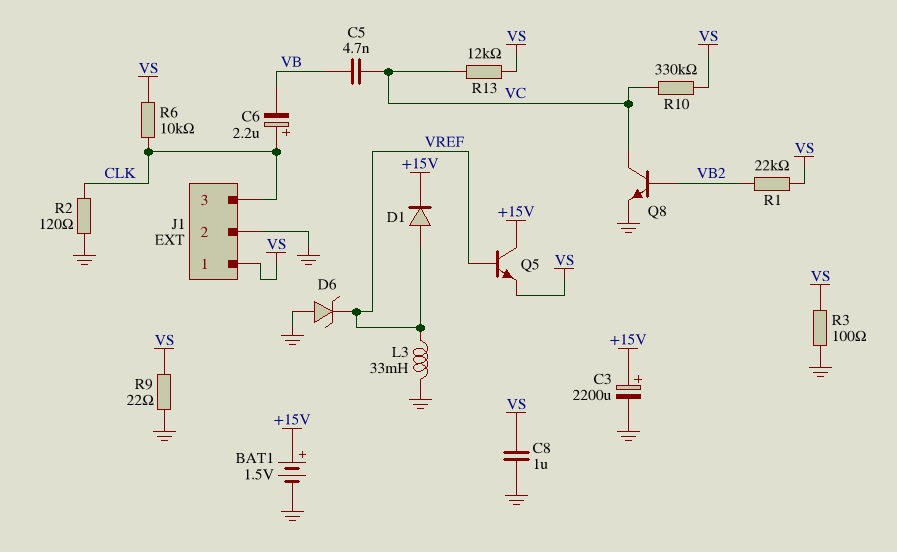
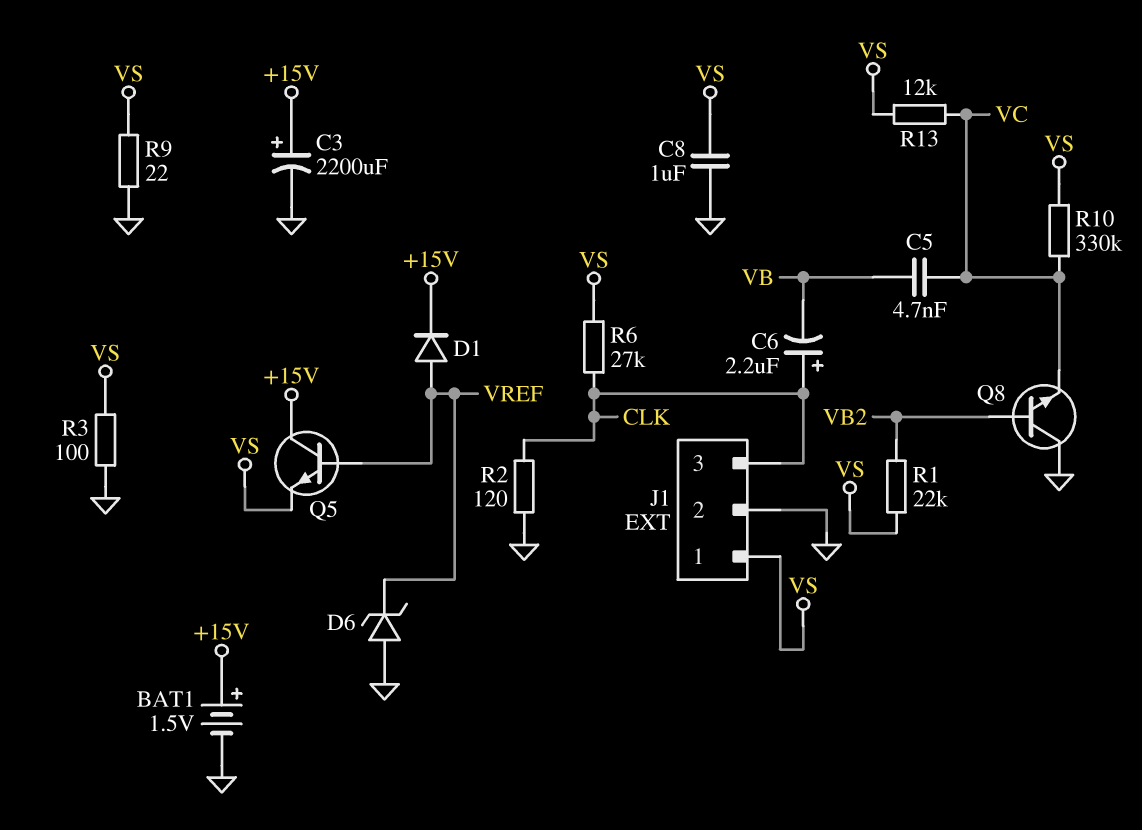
L3: 33mH (GND, VREF) -> none
Q8: NPN (B VB2, C VC, E GND) -> NPN (B VB2, C GND, E VC)
R6: 10k (CLK, VS) -> 27k (CLK, VS)

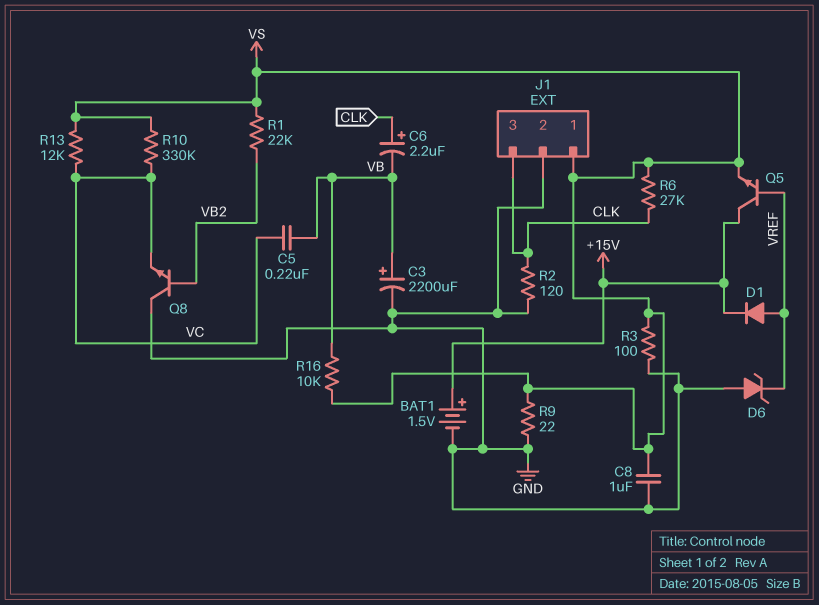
C3: 2200uF (plus +15V, minus GND) -> 2200uF (plus VB, minus GND)
C5: 4.7nF (VB, VC) -> 220nF (VB, VC)
R16: none -> 10k (VB, VS)

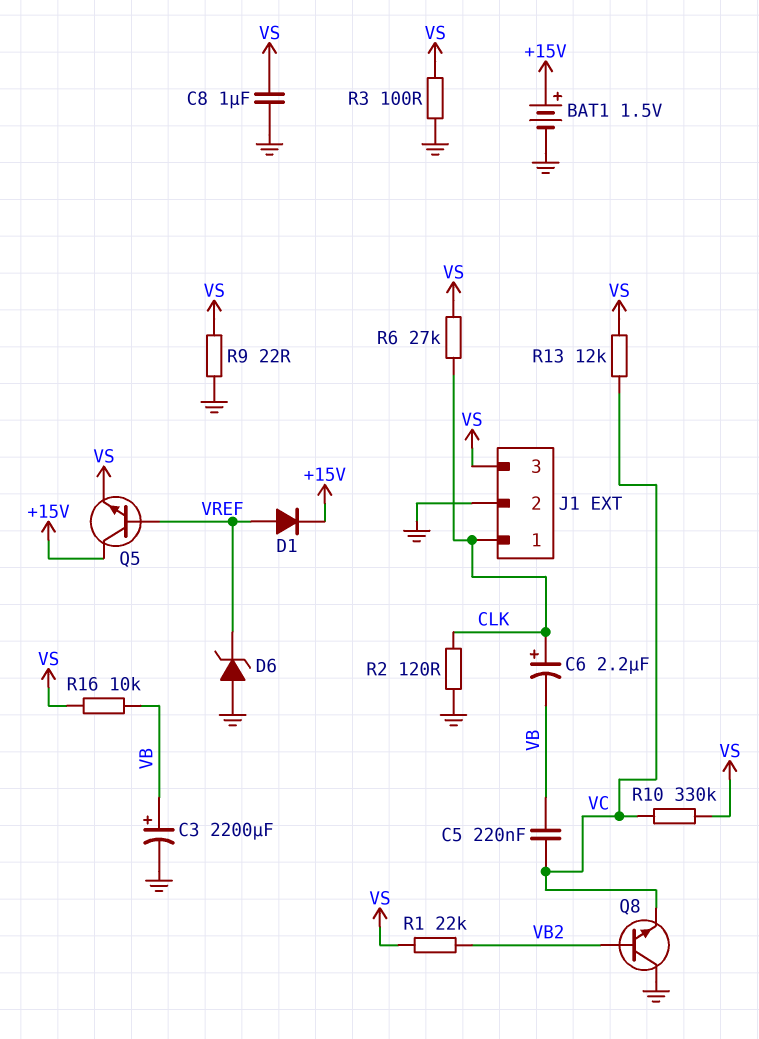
J1 pin 1: VS -> CLK
J1 pin 3: CLK -> VS

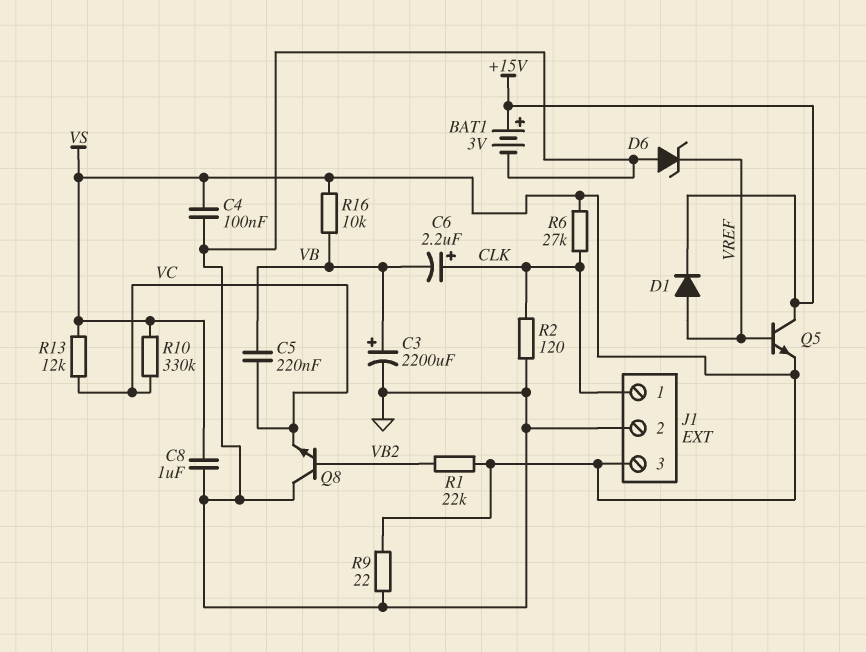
BAT1: 1.5V (plus +15V, minus GND) -> 3V (plus +15V, minus GND)
C4: none -> 100nF (GND, VS)
R3: 100 (GND, VS) -> none

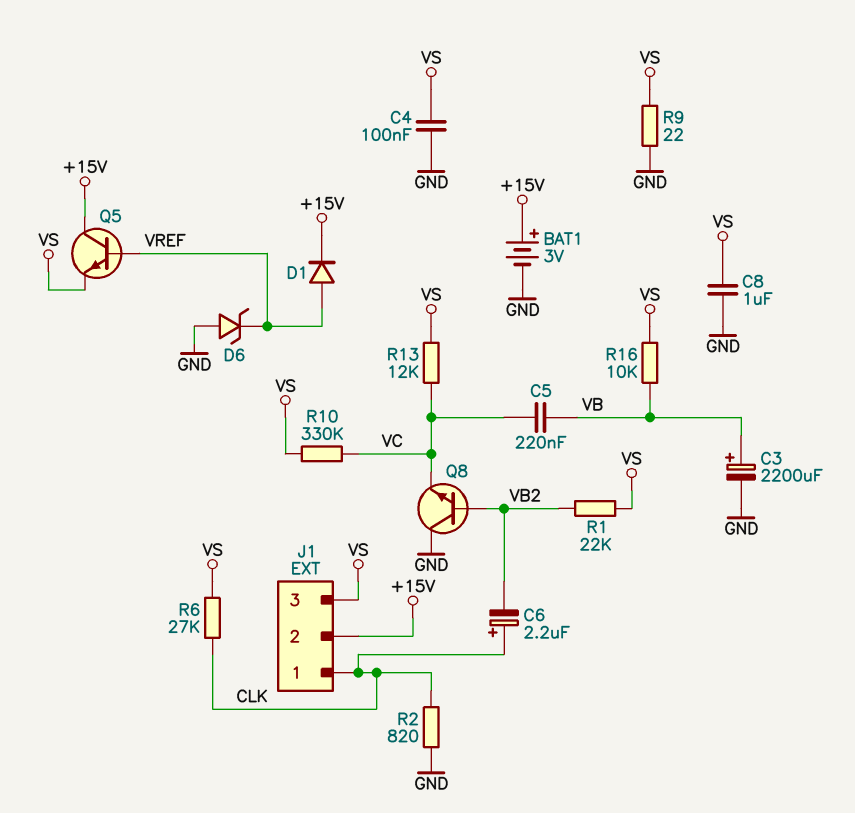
C6: 2.2uF (plus CLK, minus VB) -> 2.2uF (plus CLK, minus VB2)
J1 pin 2: GND -> +15V
R2: 120 (CLK, GND) -> 820 (CLK, GND)

